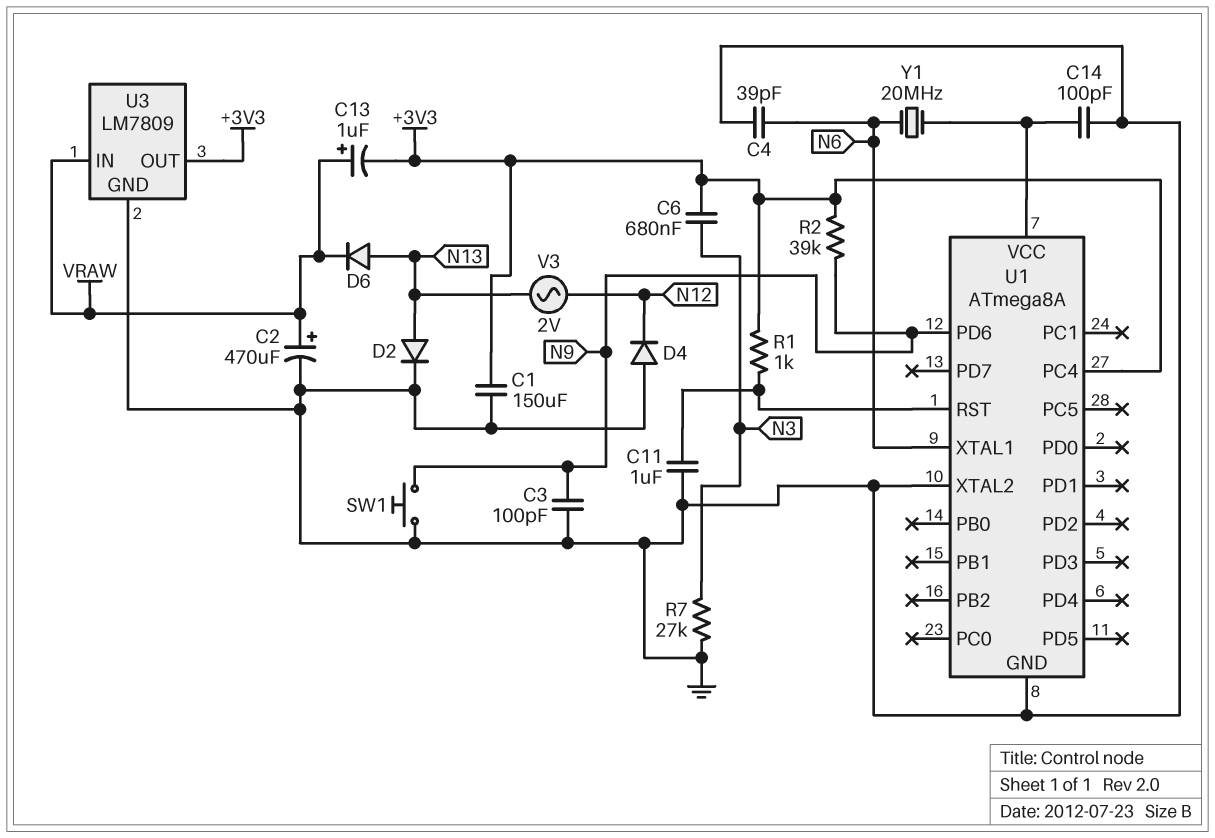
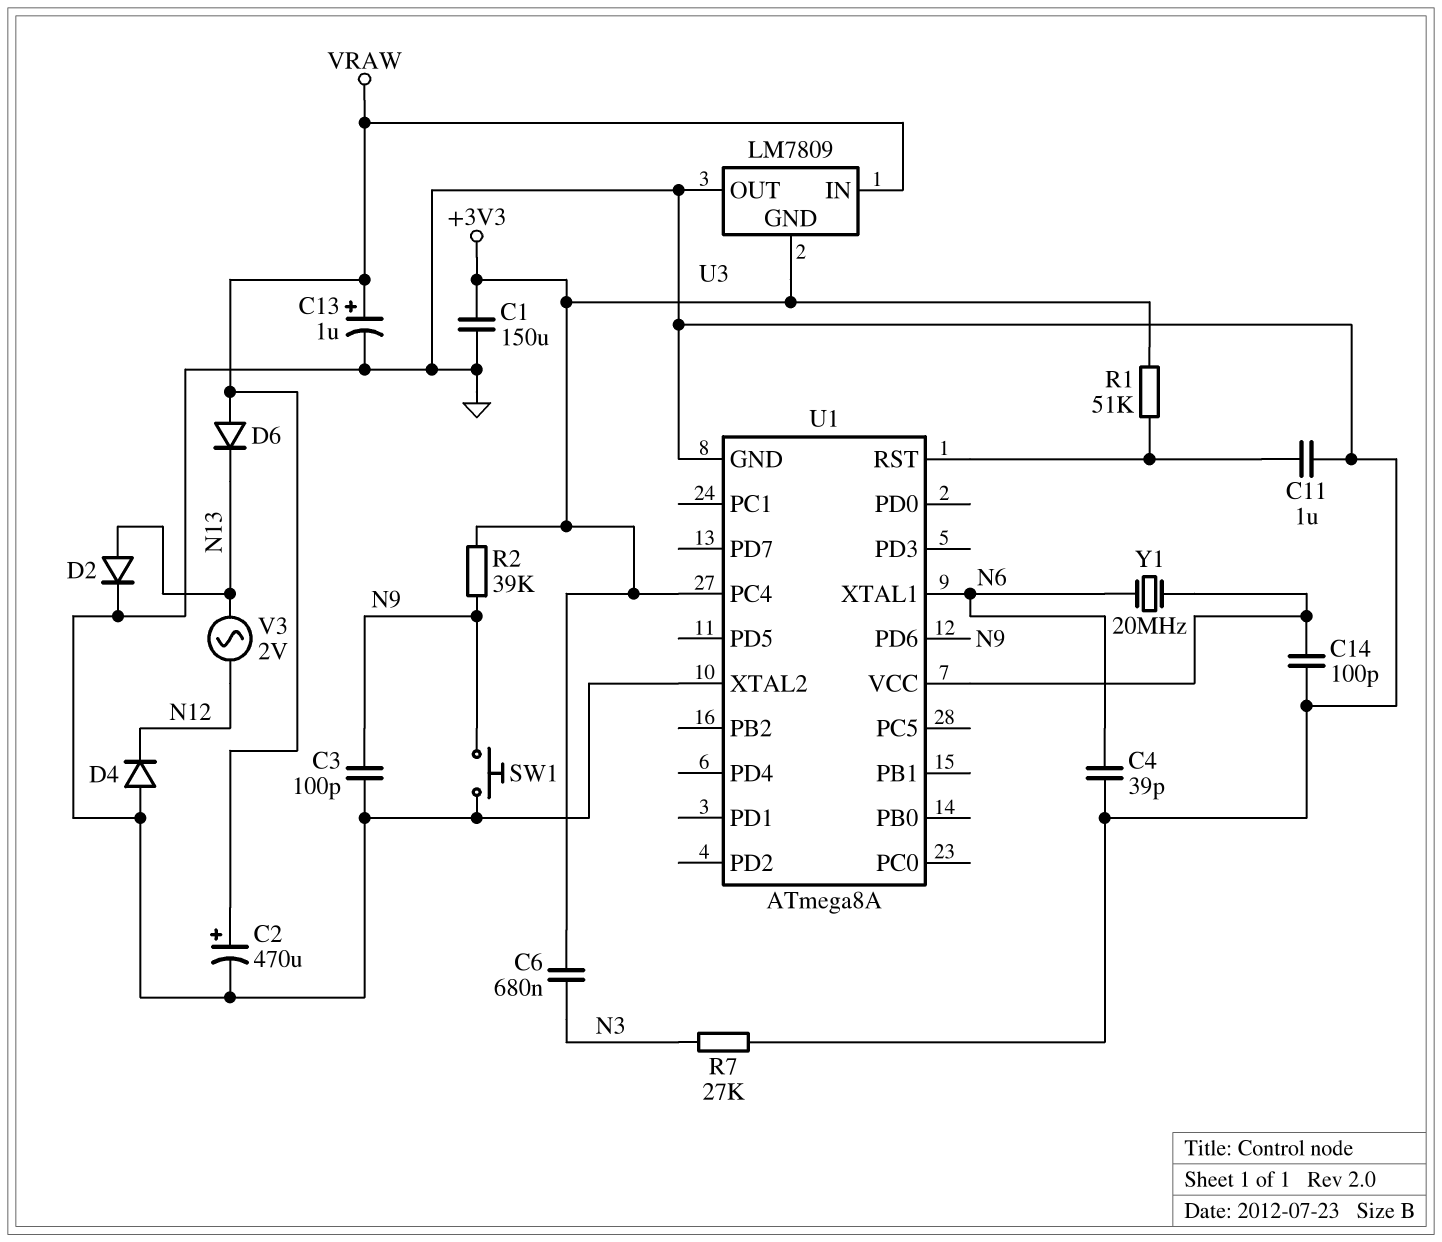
C13: 1uF (plus VRAW, minus +3V3) -> 1uF (plus VRAW, minus GND)
D6: diode (A N13, K VRAW) -> diode (A VRAW, K N13)
R1: 1k (+3V3, U1/RST) -> 51k (+3V3, U1/RST)
U3 pin GND: GND -> +3V3
U3 pin OUT: +3V3 -> GND

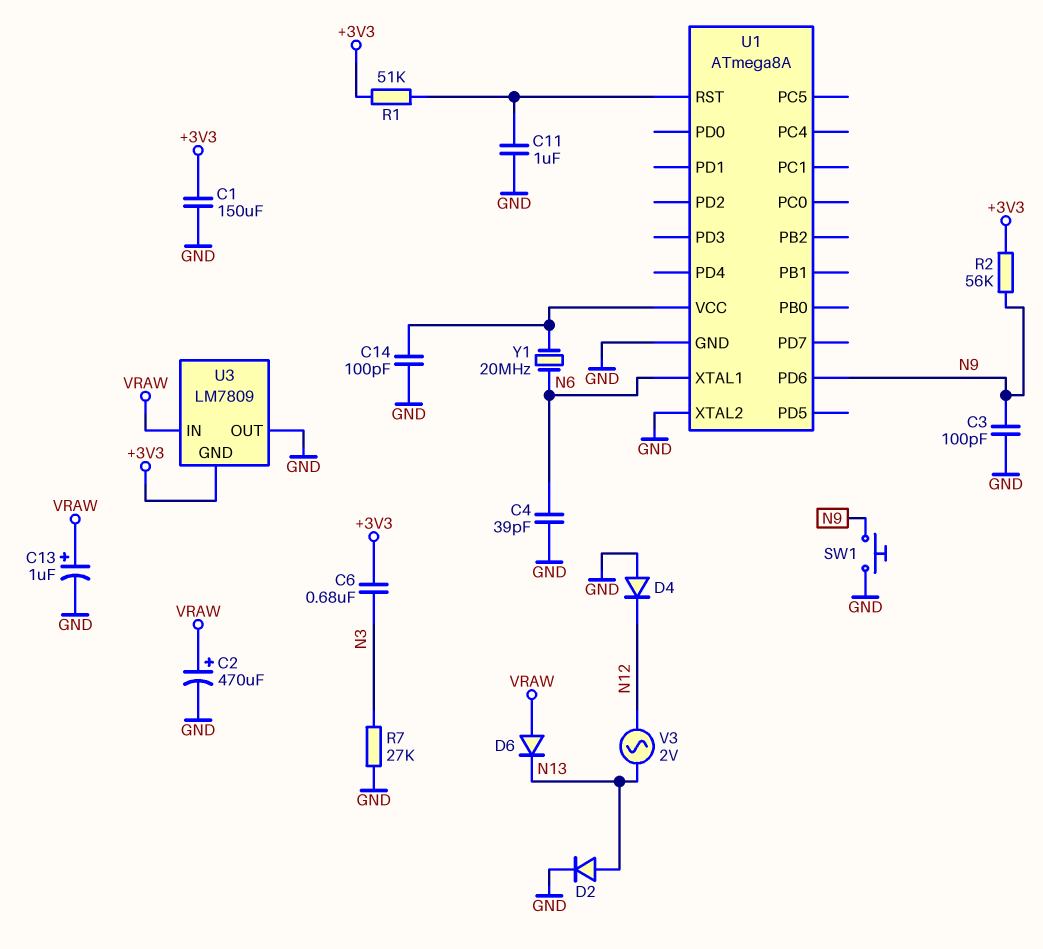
R2: 39k (+3V3, N9) -> 56k (+3V3, N9)
U1 pin PC4: +3V3 -> none

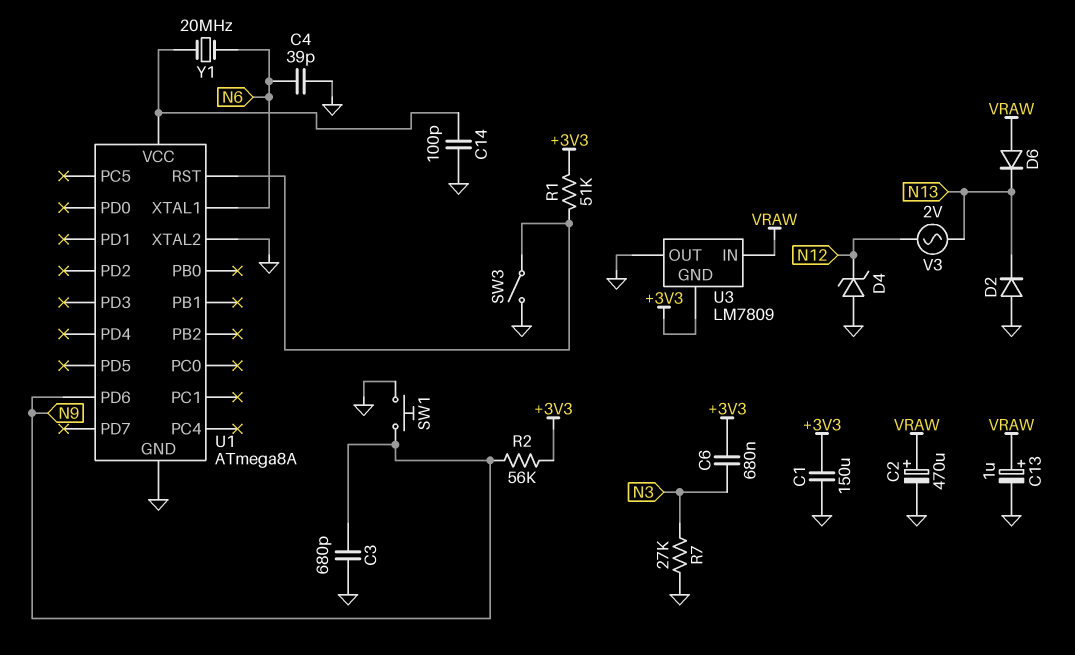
C3: 100pF (GND, N9) -> 680pF (GND, N9)
C11: 1uF (GND, U1/RST) -> none
D2: diode (A N13, K GND) -> diode (A GND, K N13)
D4: diode (A GND, K N12) -> zener (A GND, K N12)
SW3: none -> switch (GND, U1/RST)

